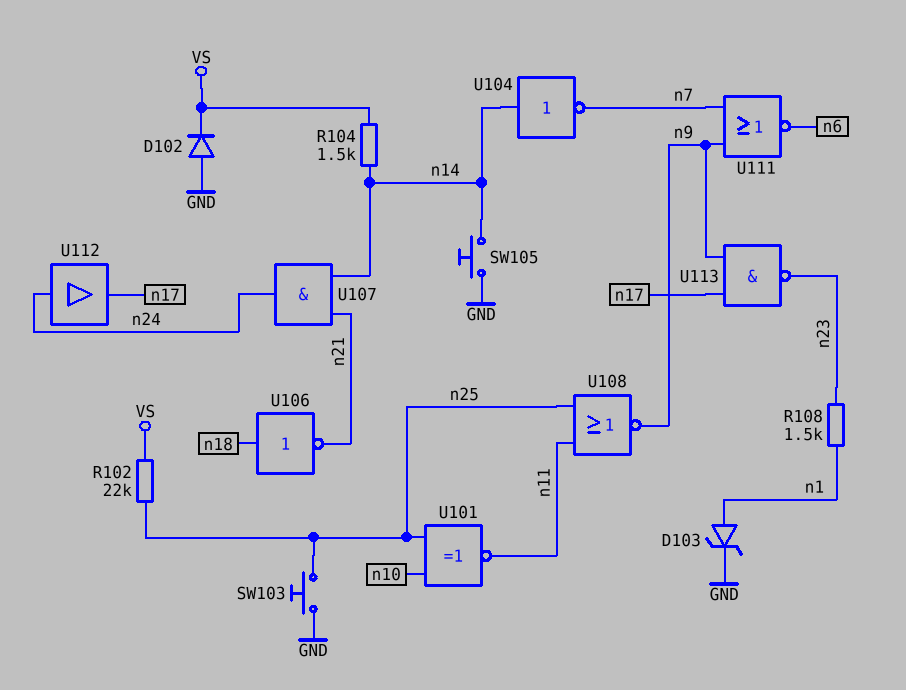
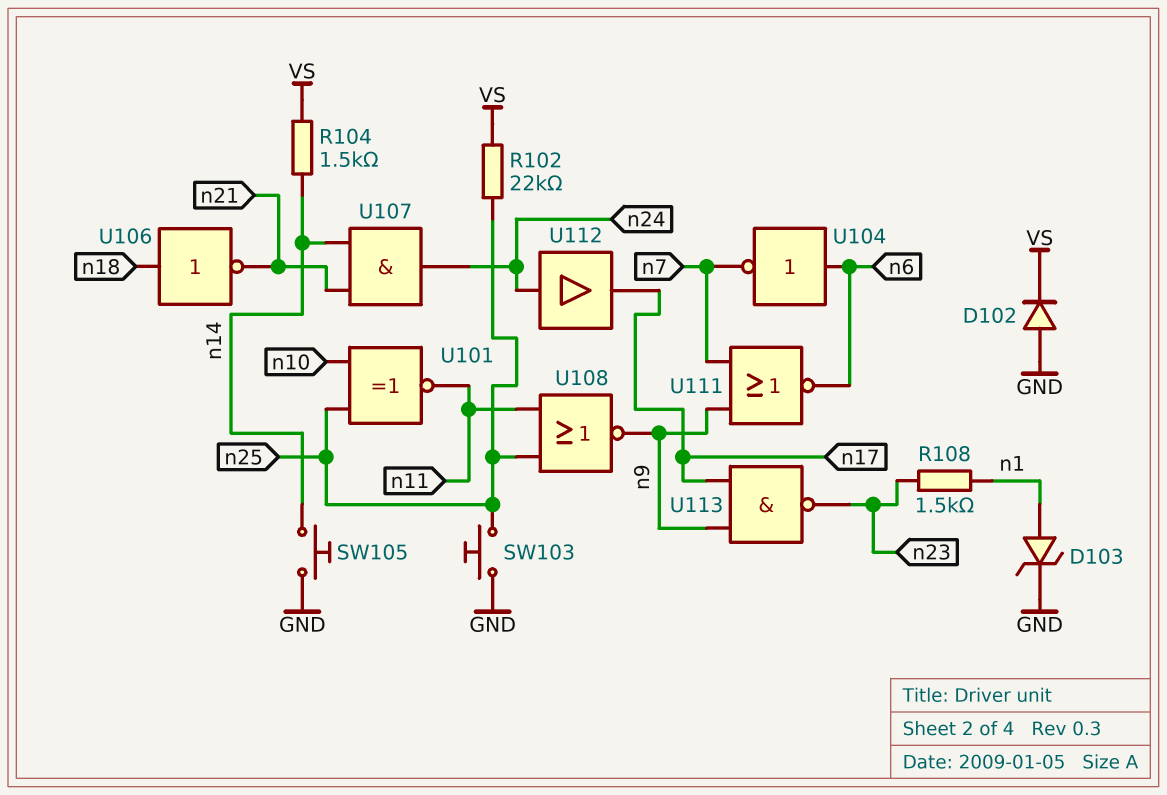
U104: NOT (in n14, out n7) -> NOT (in n6, out n7)

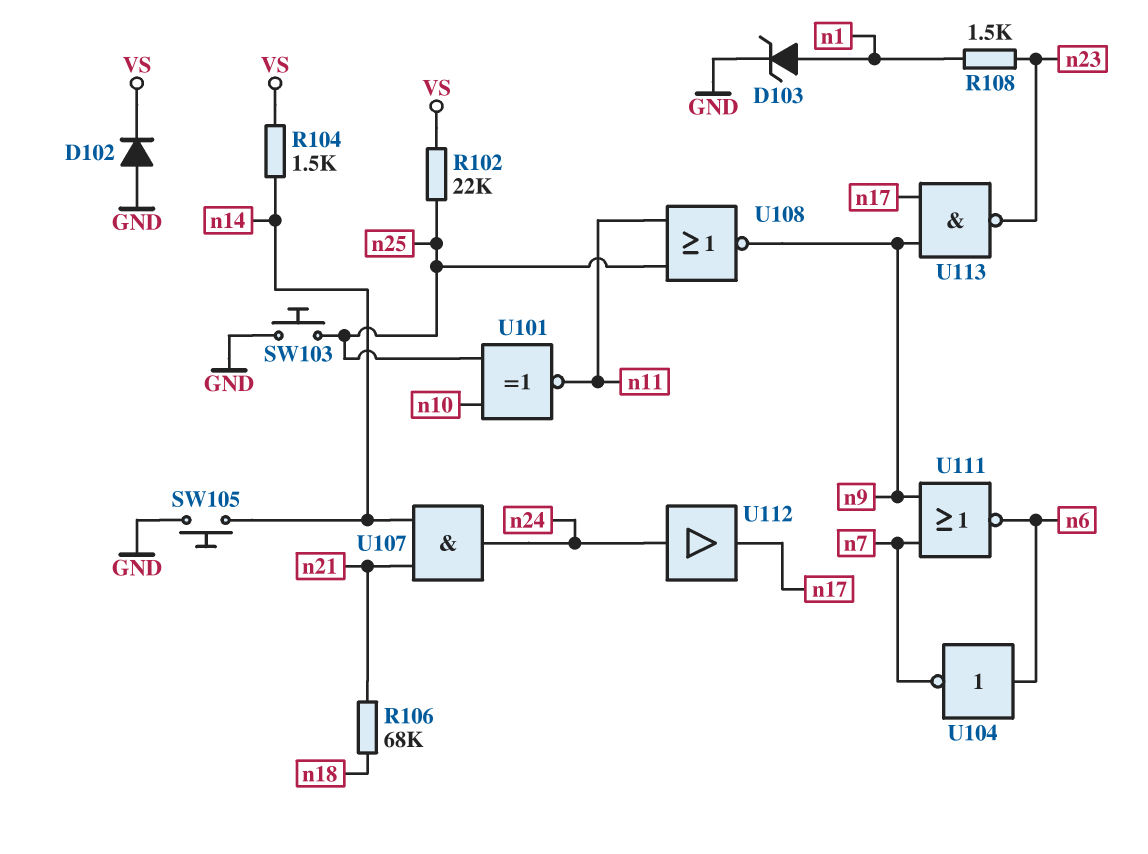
R106: none -> 68k (n18, n21)
U106: NOT (in n18, out n21) -> none

